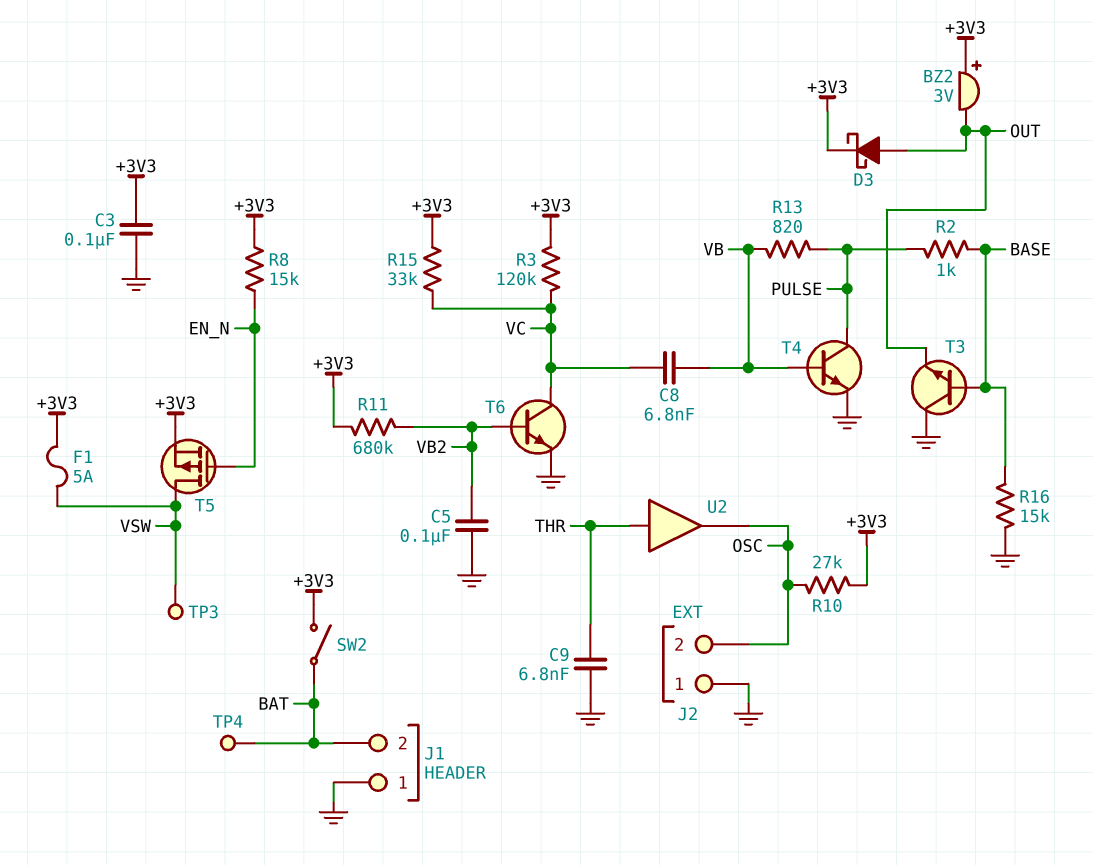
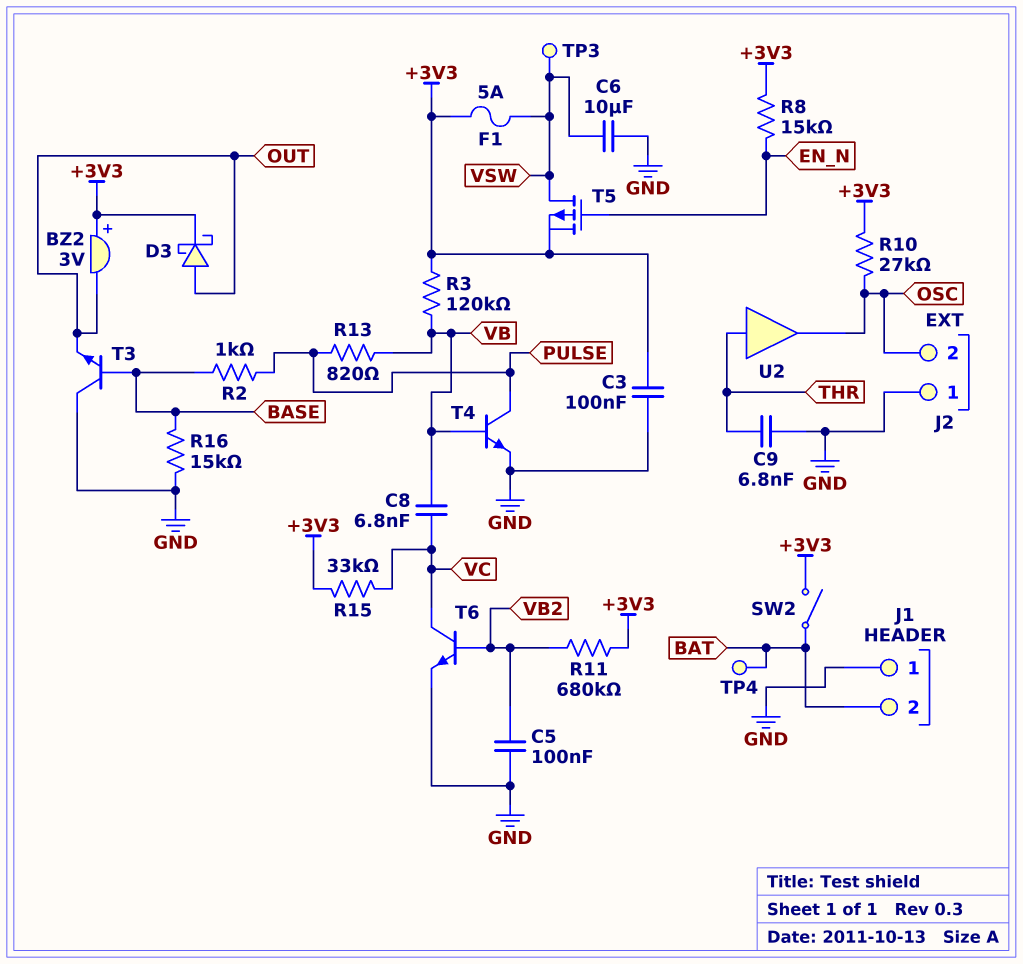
C6: none -> 10uF (GND, VSW)
R3: 120k (+3V3, VC) -> 120k (+3V3, VB)

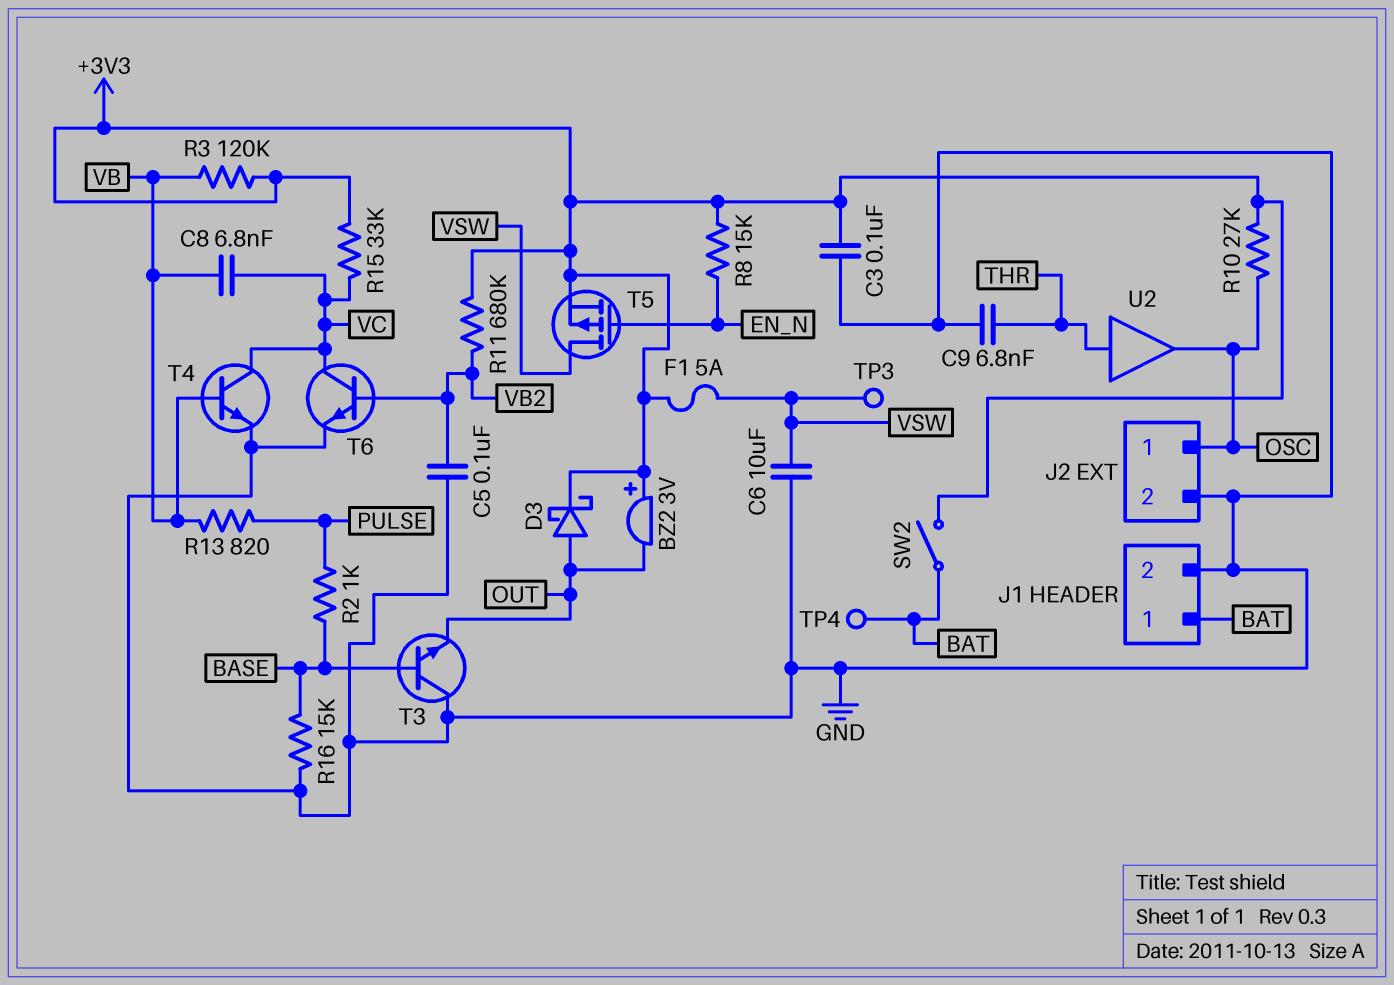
J1 pin 1: GND -> BAT
J1 pin 2: BAT -> GND
J2 pin 1: GND -> OSC
J2 pin 2: OSC -> GND
T4: NPN (B VB, C PULSE, E GND) -> NPN (B VB, C VC, E GND)

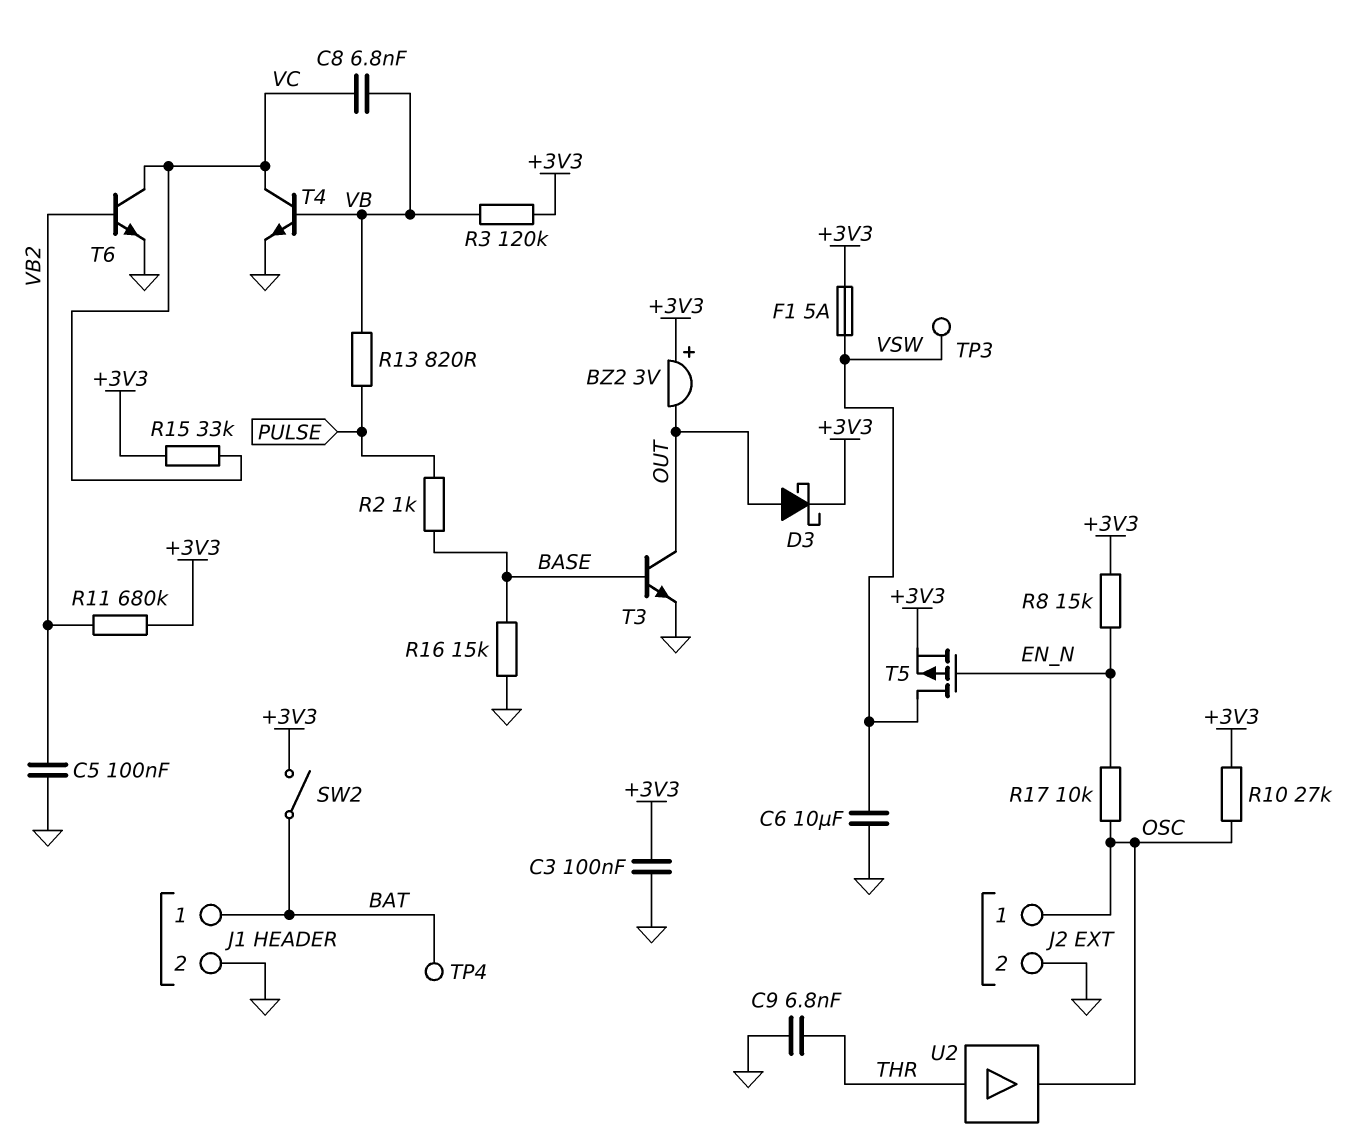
R17: none -> 10k (EN_N, OSC)
T3: NPN (B BASE, C GND, E OUT) -> NPN (B BASE, C OUT, E GND)

